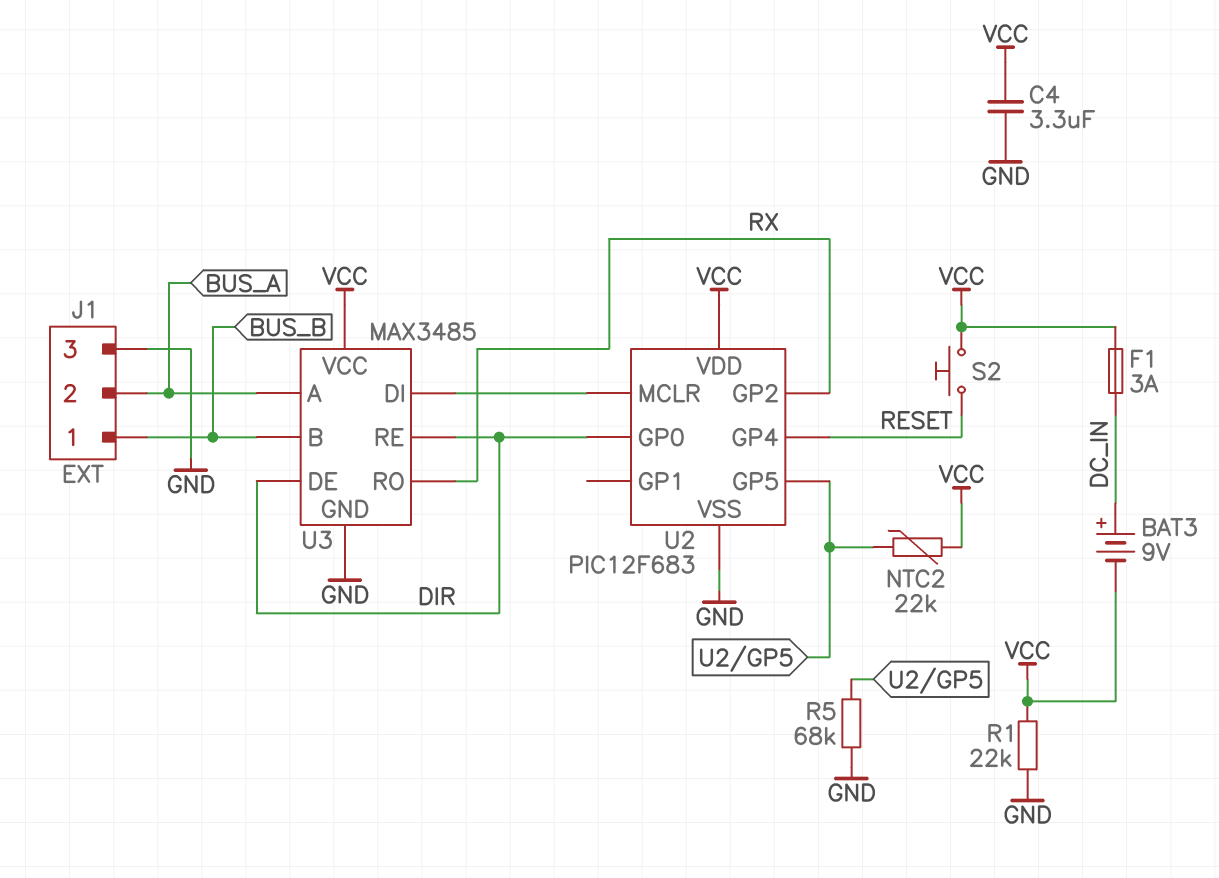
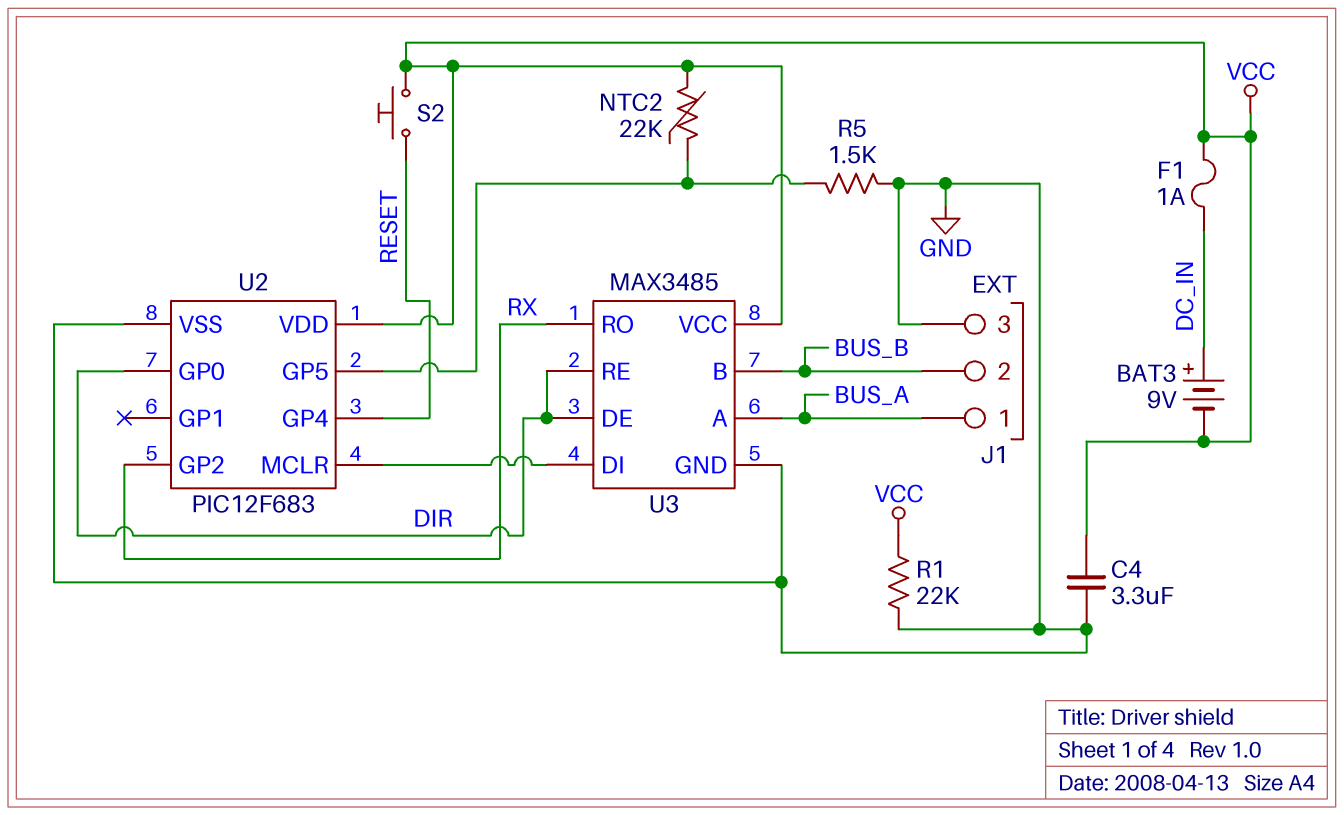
F1: 3A (DC_IN, VCC) -> 1A (DC_IN, VCC)
J1 pin 1: BUS_B -> BUS_A
J1 pin 2: BUS_A -> BUS_B
R5: 68k (GND, U2/GP5) -> 1.5k (GND, U2/GP5)

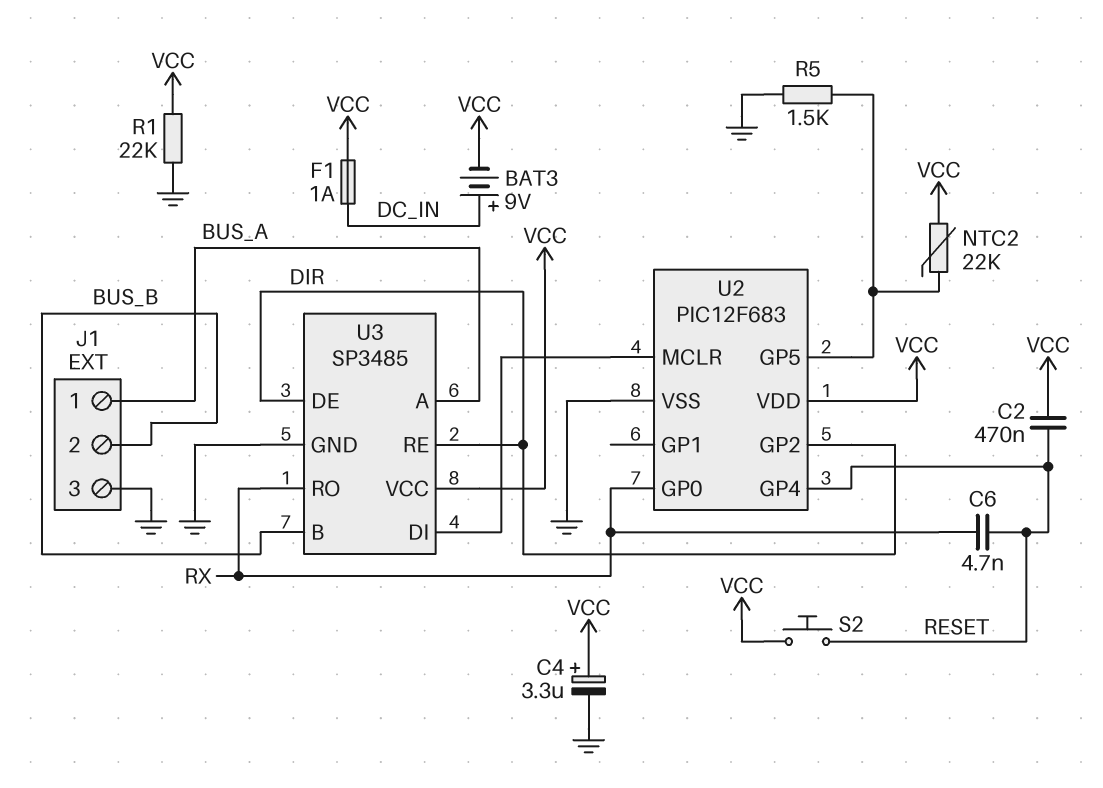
C2: none -> 470nF (RESET, VCC)
C4: 3.3uF (GND, VCC) -> 3.3uF (plus VCC, minus GND)
C6: none -> 4.7nF (RESET, RX)
U2 pin GP0: DIR -> RX
U2 pin GP2: RX -> DIR
U3: MAX3485 -> SP3485

